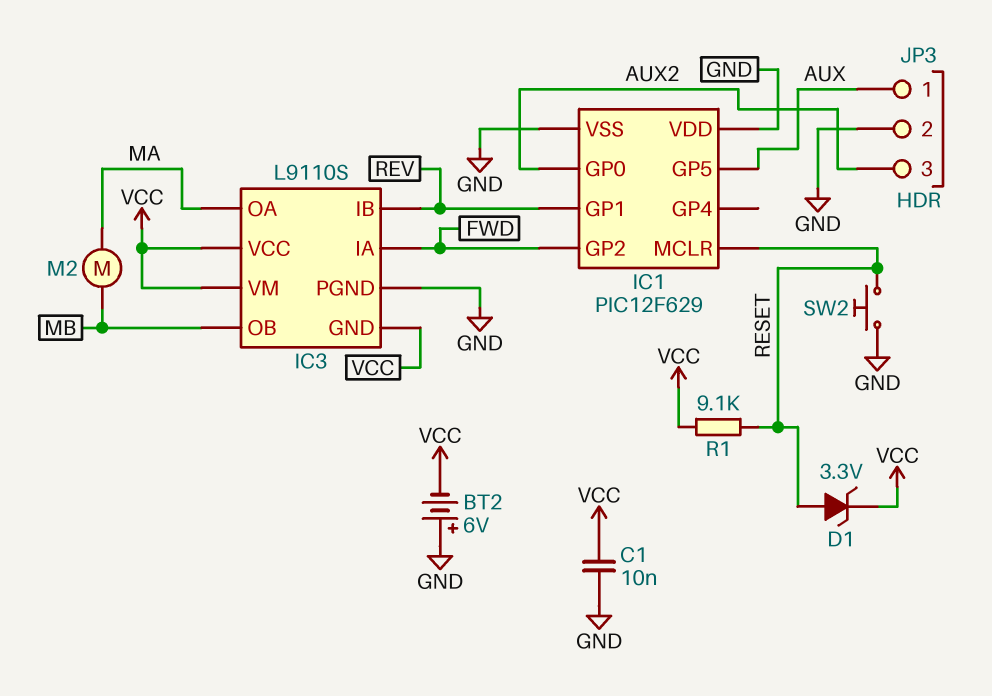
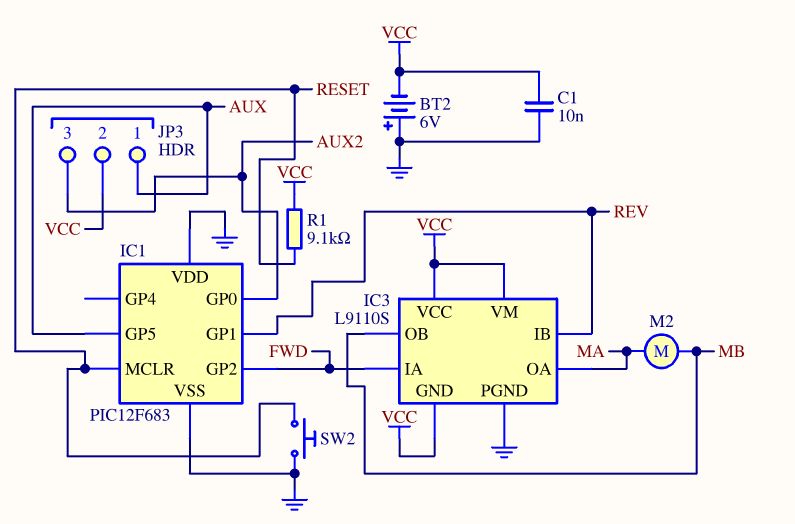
D1: zener 3.3V (A RESET, K VCC) -> none
IC1: PIC12F629 -> PIC12F683
JP3 pin 2: GND -> VCC

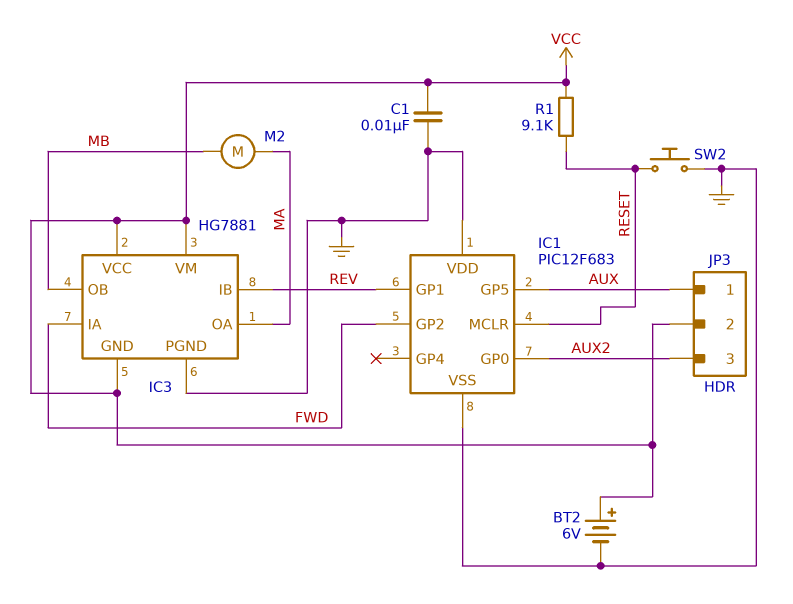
BT2: 6V (plus GND, minus VCC) -> 6V (plus VCC, minus GND)
IC3: L9110S -> HG7881

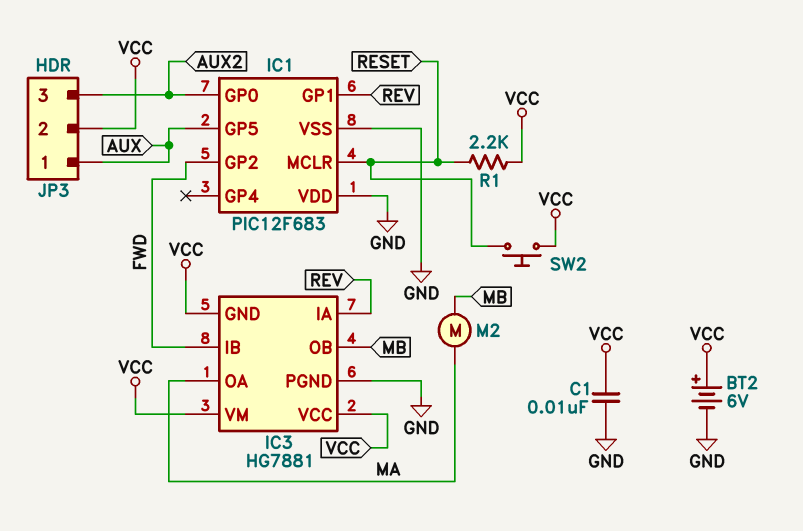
IC3 pin IA: FWD -> REV
IC3 pin IB: REV -> FWD
R1: 9.1k (RESET, VCC) -> 2.2k (RESET, VCC)
SW2: button (GND, RESET) -> button (RESET, VCC)

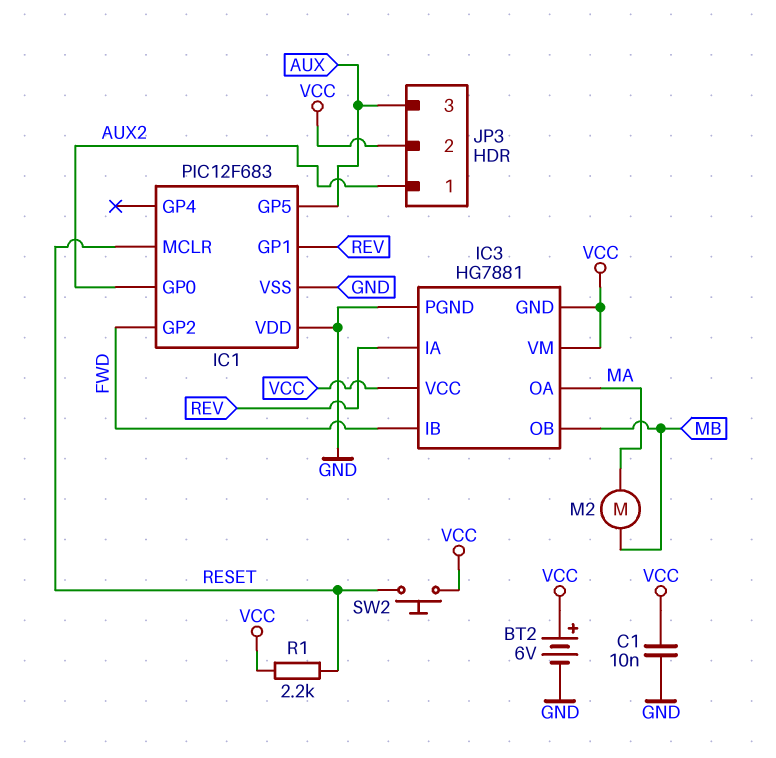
JP3 pin 1: AUX -> AUX2
JP3 pin 3: AUX2 -> AUX

